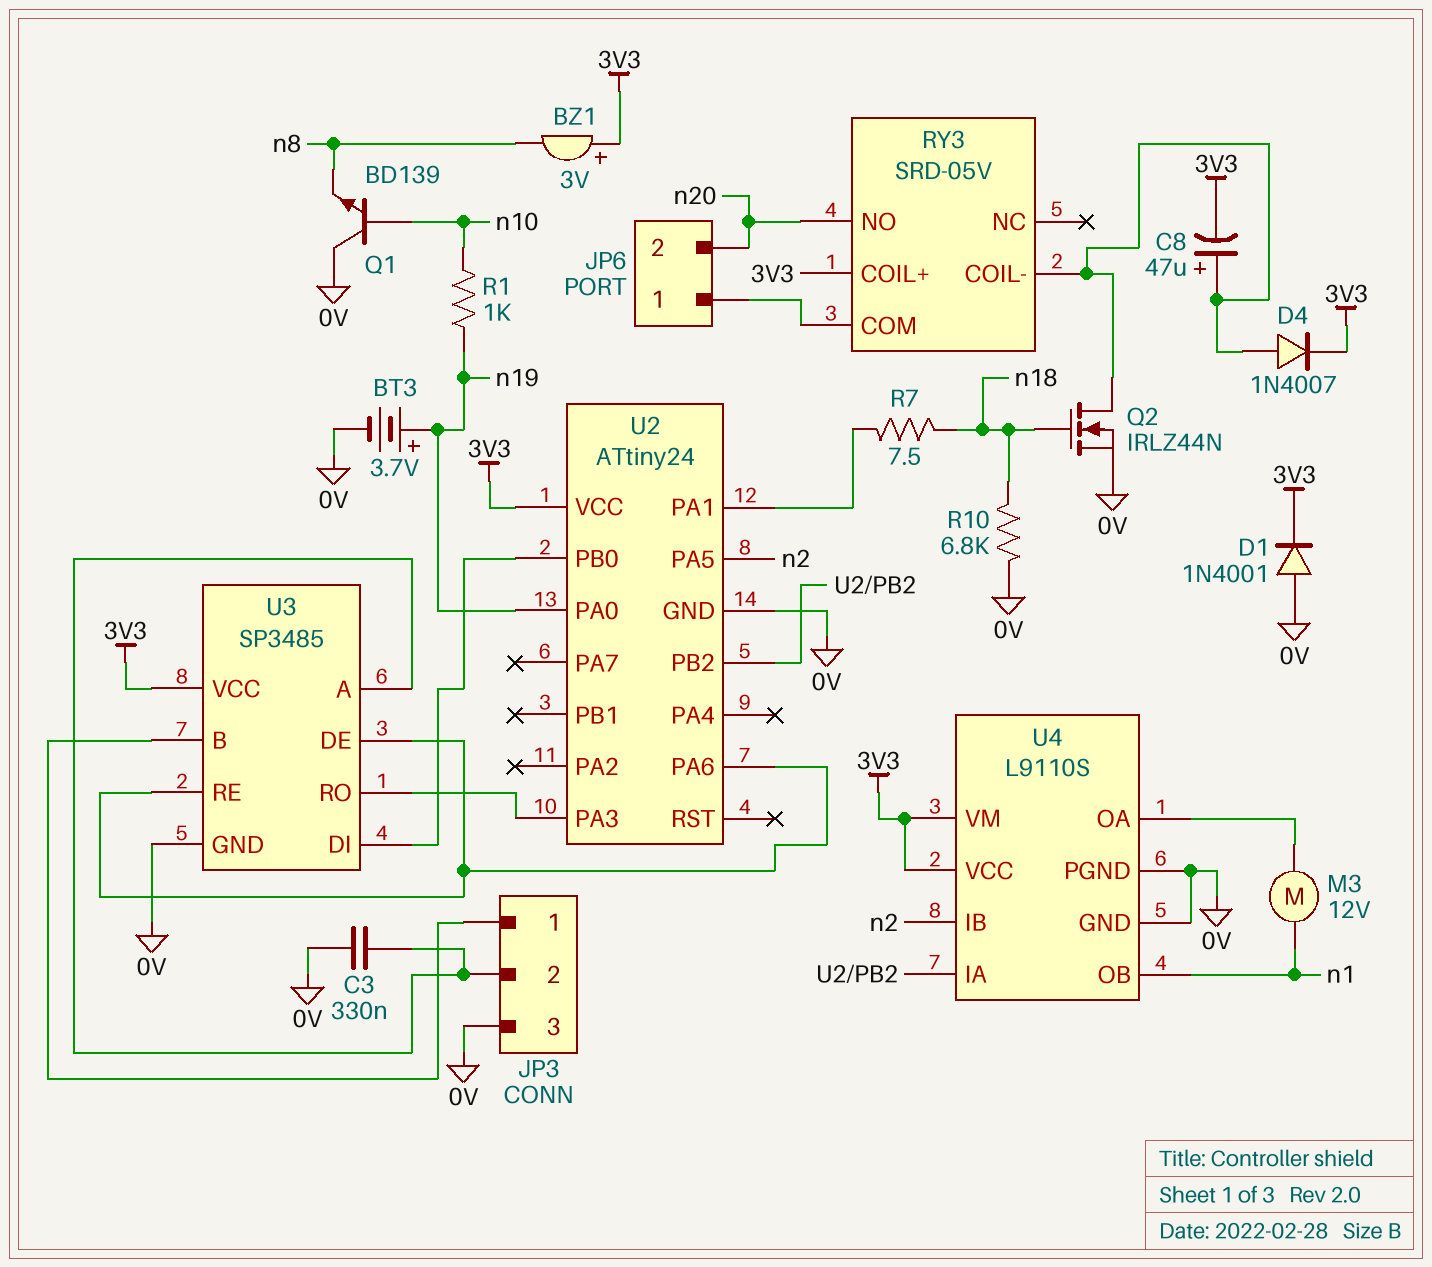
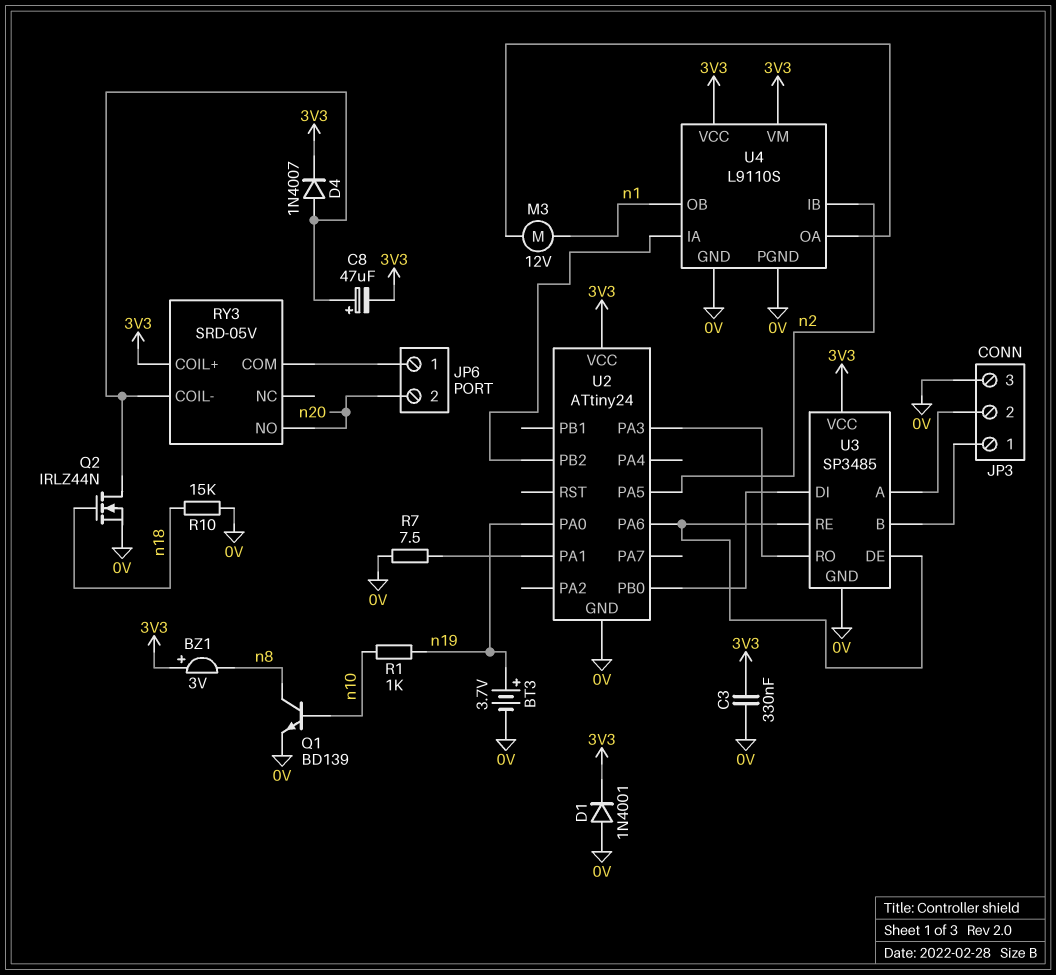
C3: 330nF (0V, JP3/2) -> 330nF (0V, 3V3)
Q1: NPN BD139 (B n10, C 0V, E n8) -> NPN BD139 (B n10, C n8, E 0V)
R7: 7.5 (U2/PA1, n18) -> 7.5 (0V, U2/PA1)
R10: 6.8k (0V, n18) -> 15k (0V, n18)

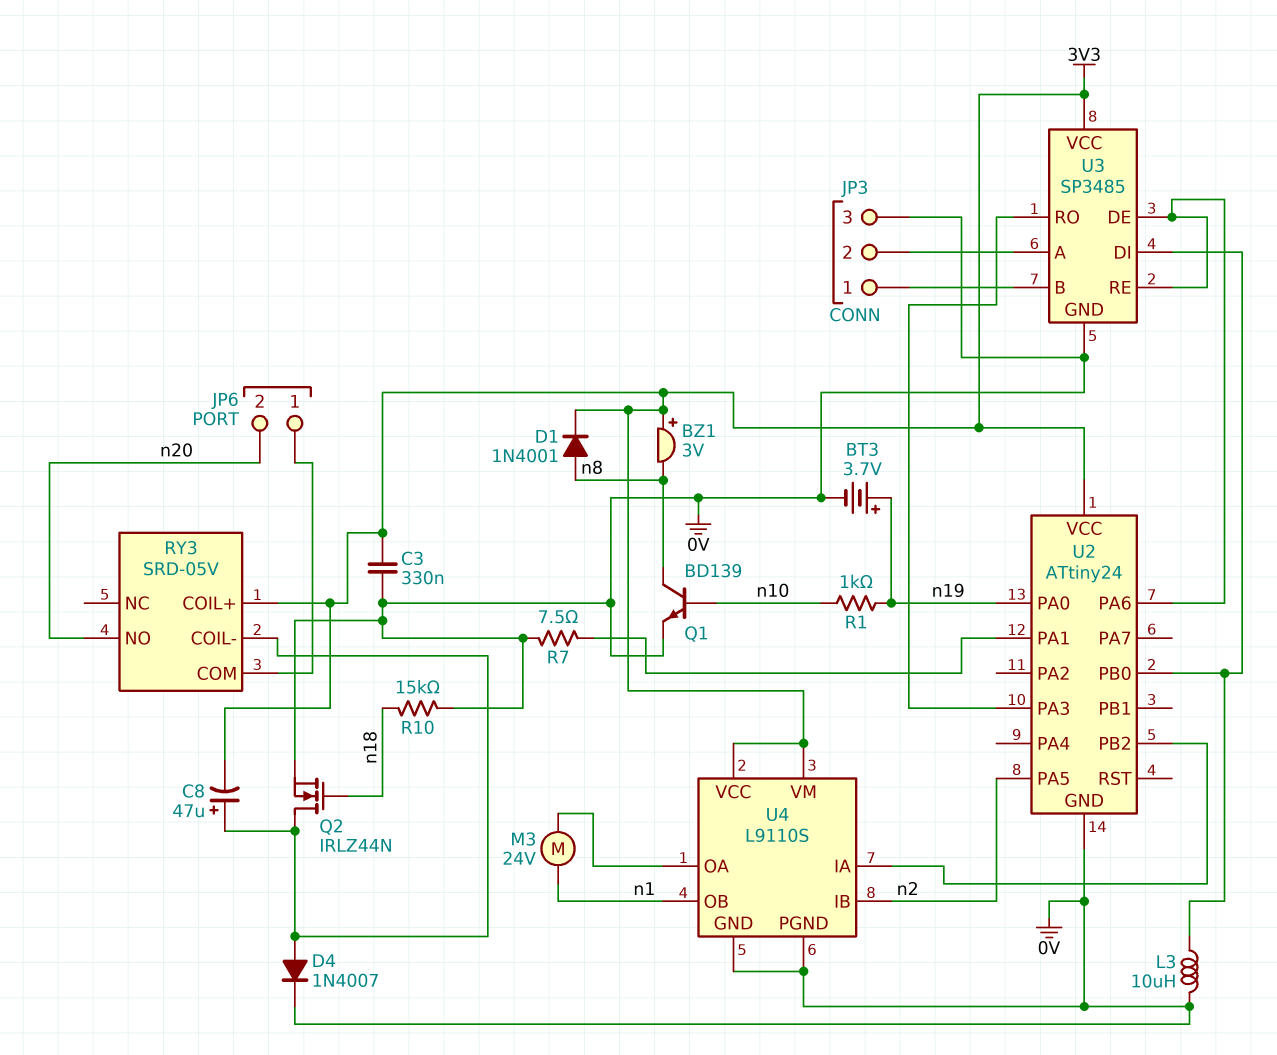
D1: diode 1N4001 (A 0V, K 3V3) -> diode 1N4001 (A n8, K 3V3)
D4: diode 1N4007 (A RY3/COIL-, K 3V3) -> diode 1N4007 (A RY3/COIL-, K 0V)
L3: none -> 10uH (0V, U2/PB0)
M3: motor 12V (U4/OA, n1) -> motor 24V (U4/OA, n1)

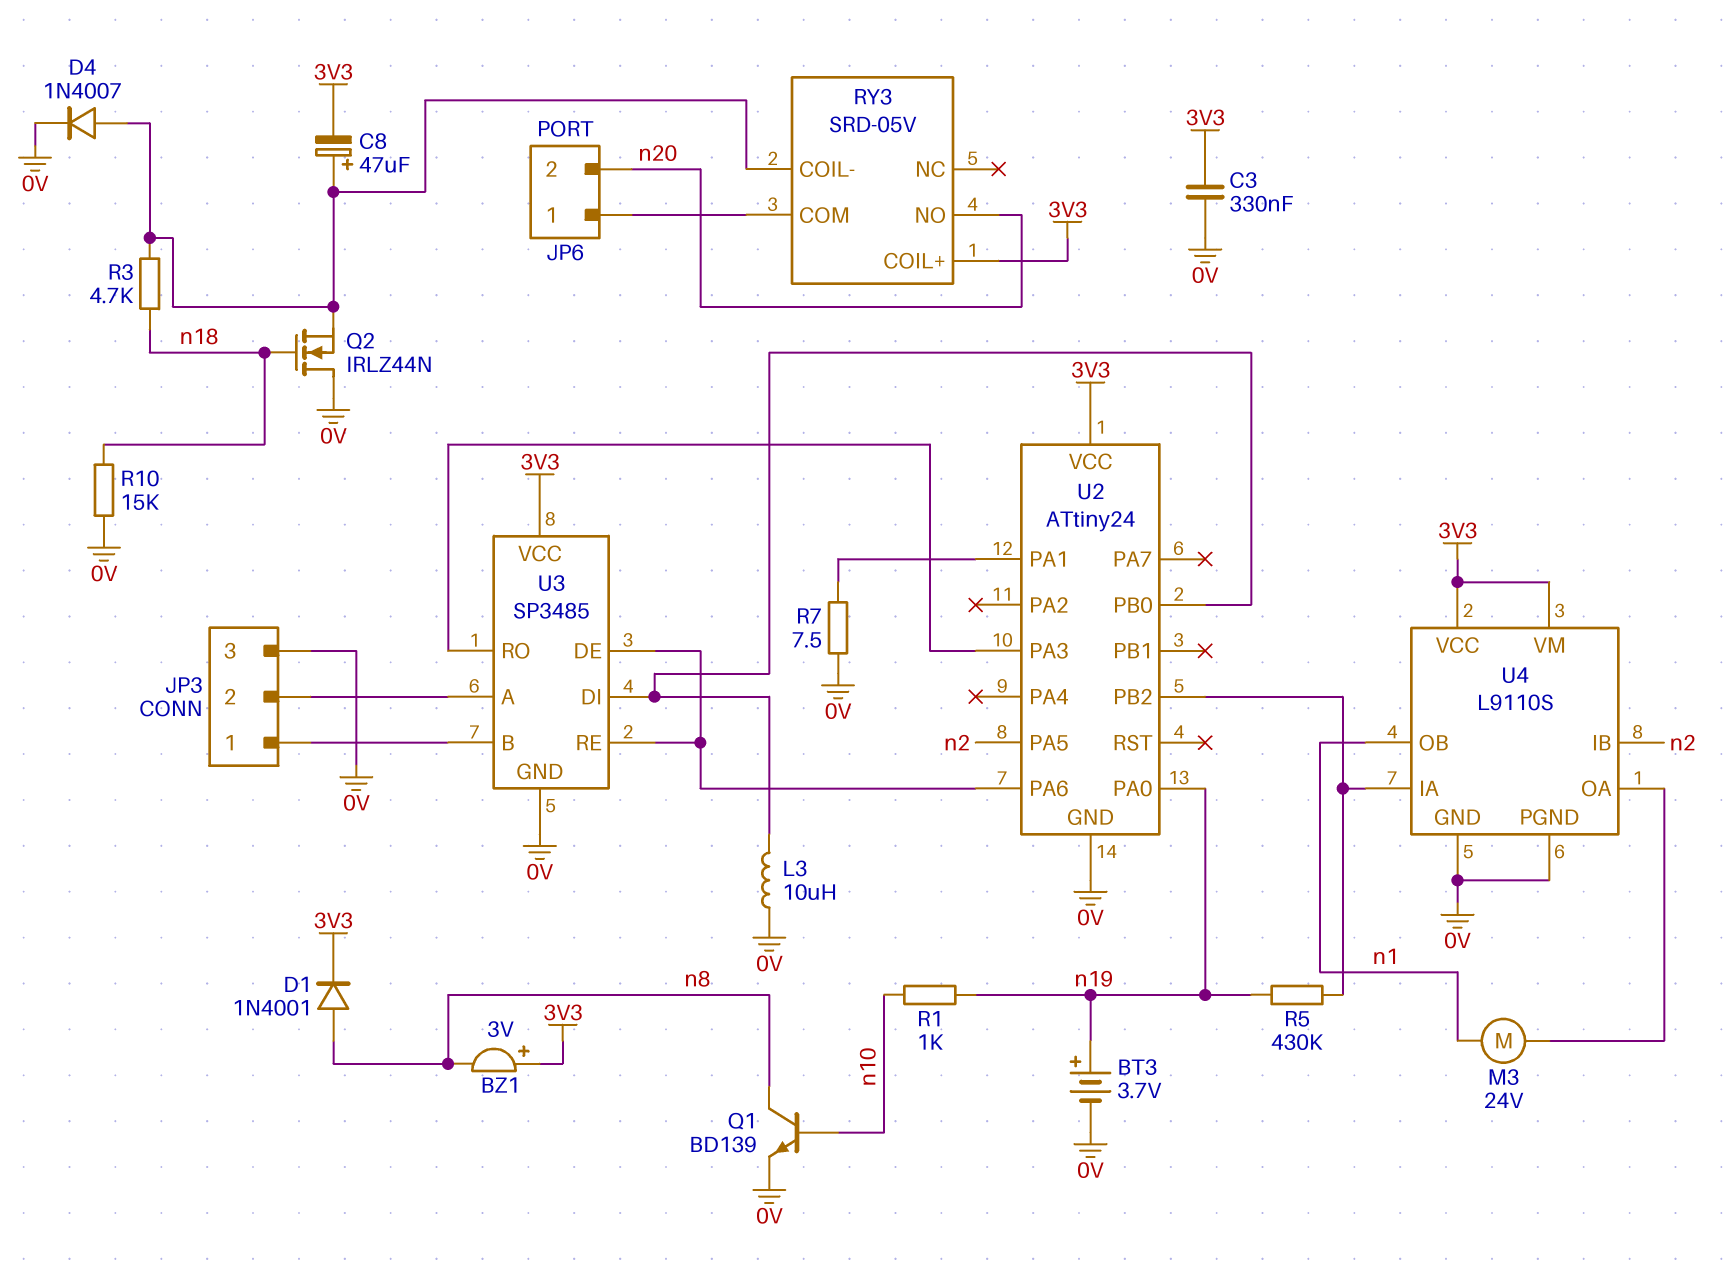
Q2: NMOS IRLZ44N (G n18, D RY3/COIL-, S 0V) -> NMOS IRLZ44N (G n18, D 0V, S RY3/COIL-)
R3: none -> 4.7k (RY3/COIL-, n18)
R5: none -> 430k (U2/PB2, n19)

